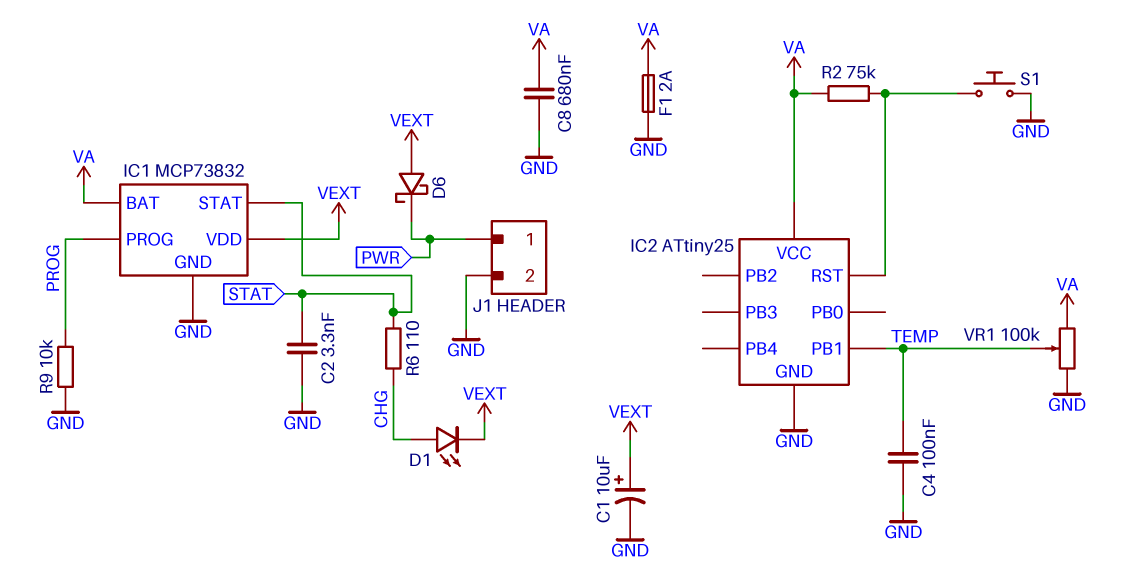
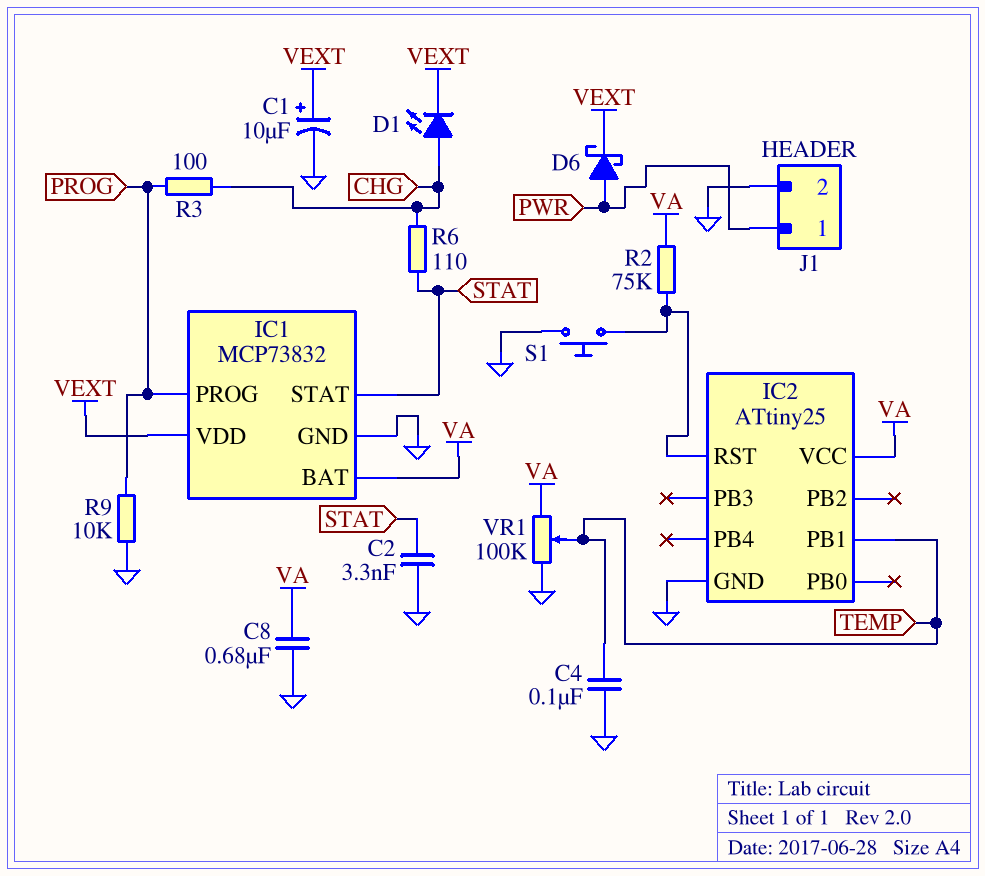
D6: schottky (A VEXT, K PWR) -> schottky (A PWR, K VEXT)
F1: 2A (GND, VA) -> none
R3: none -> 100 (CHG, PROG)

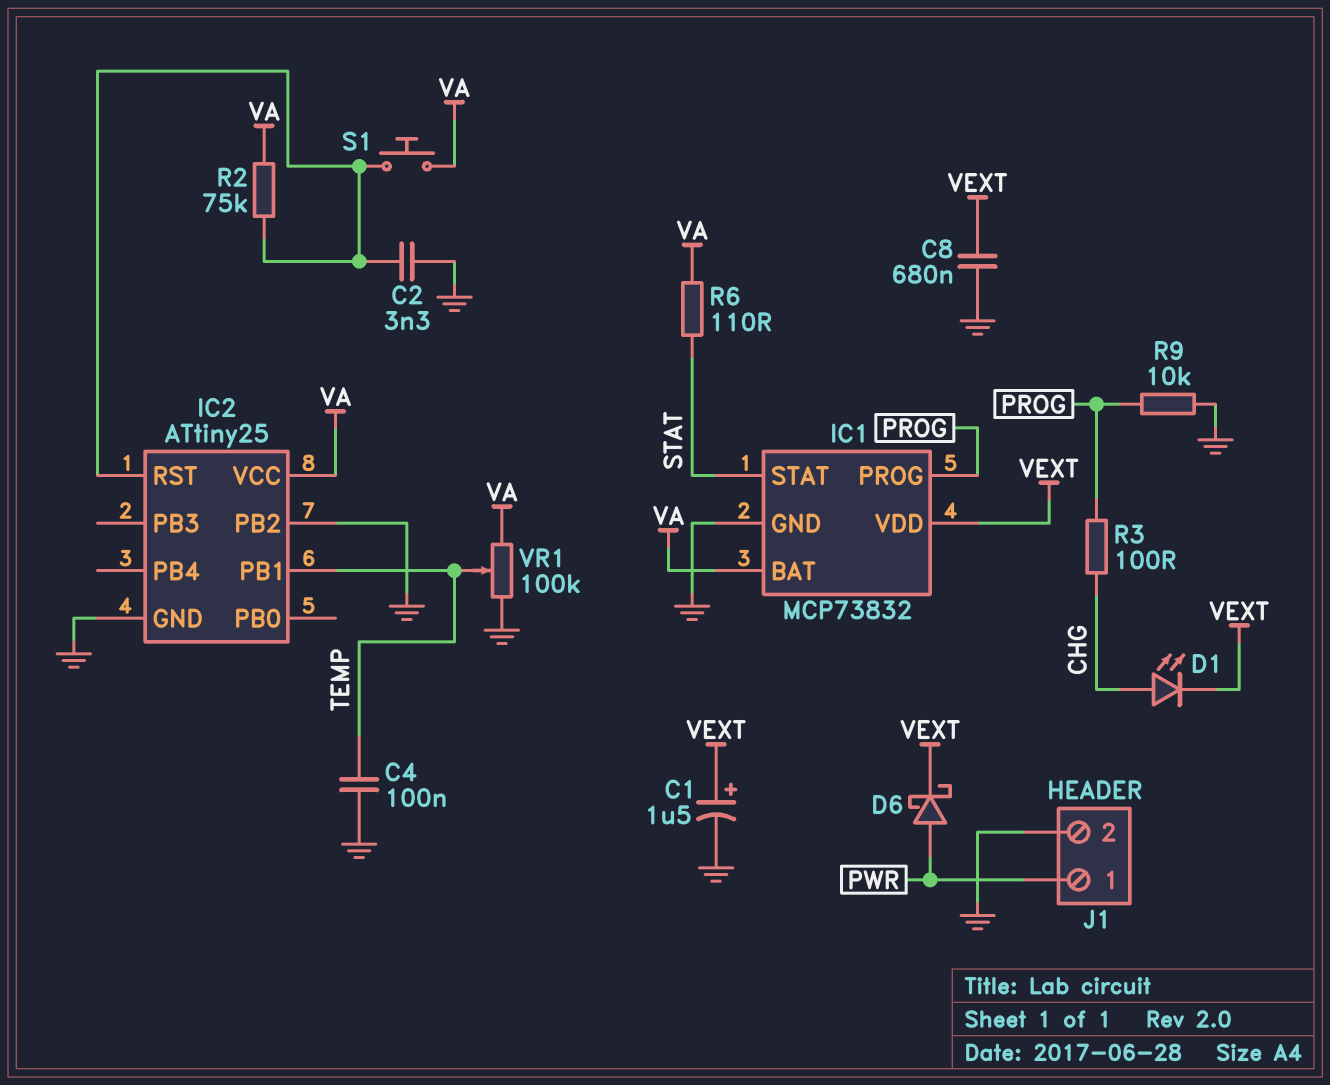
C1: 10uF (plus VEXT, minus GND) -> 1.5uF (plus VEXT, minus GND)
C2: 3.3nF (GND, STAT) -> 3.3nF (GND, IC2/RST)
C8: 680nF (GND, VA) -> 680nF (GND, VEXT)
IC2 pin PB2: none -> GND
R6: 110 (CHG, STAT) -> 110 (STAT, VA)
S1: button (GND, IC2/RST) -> button (IC2/RST, VA)

